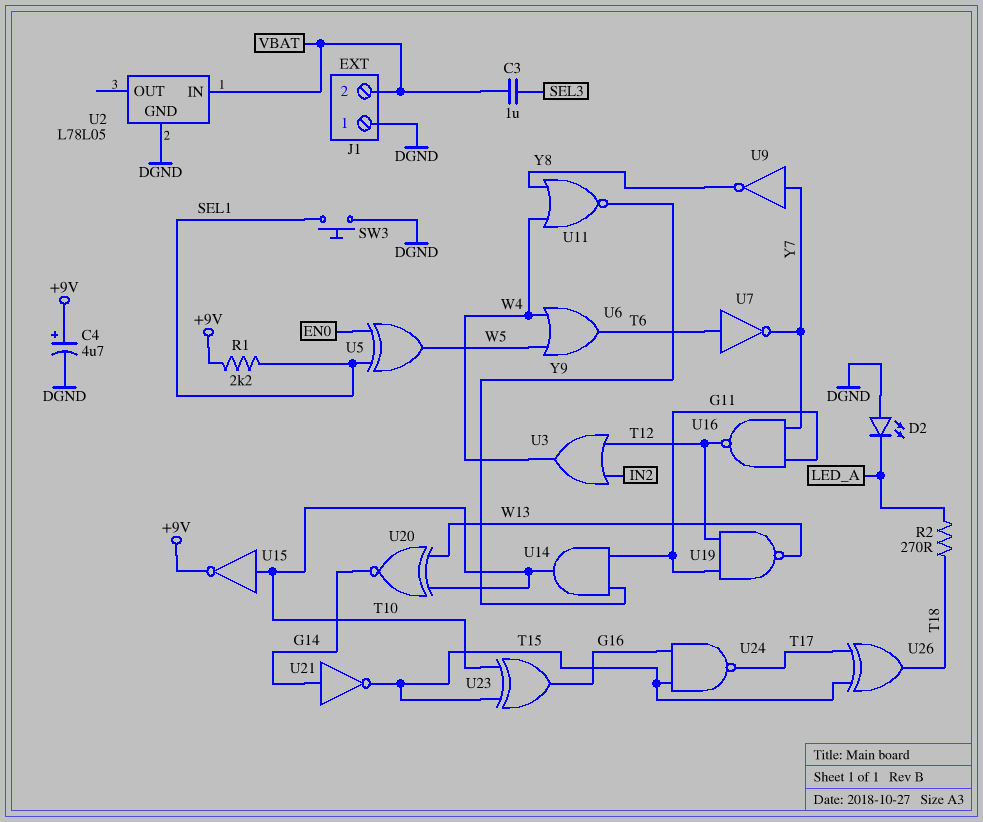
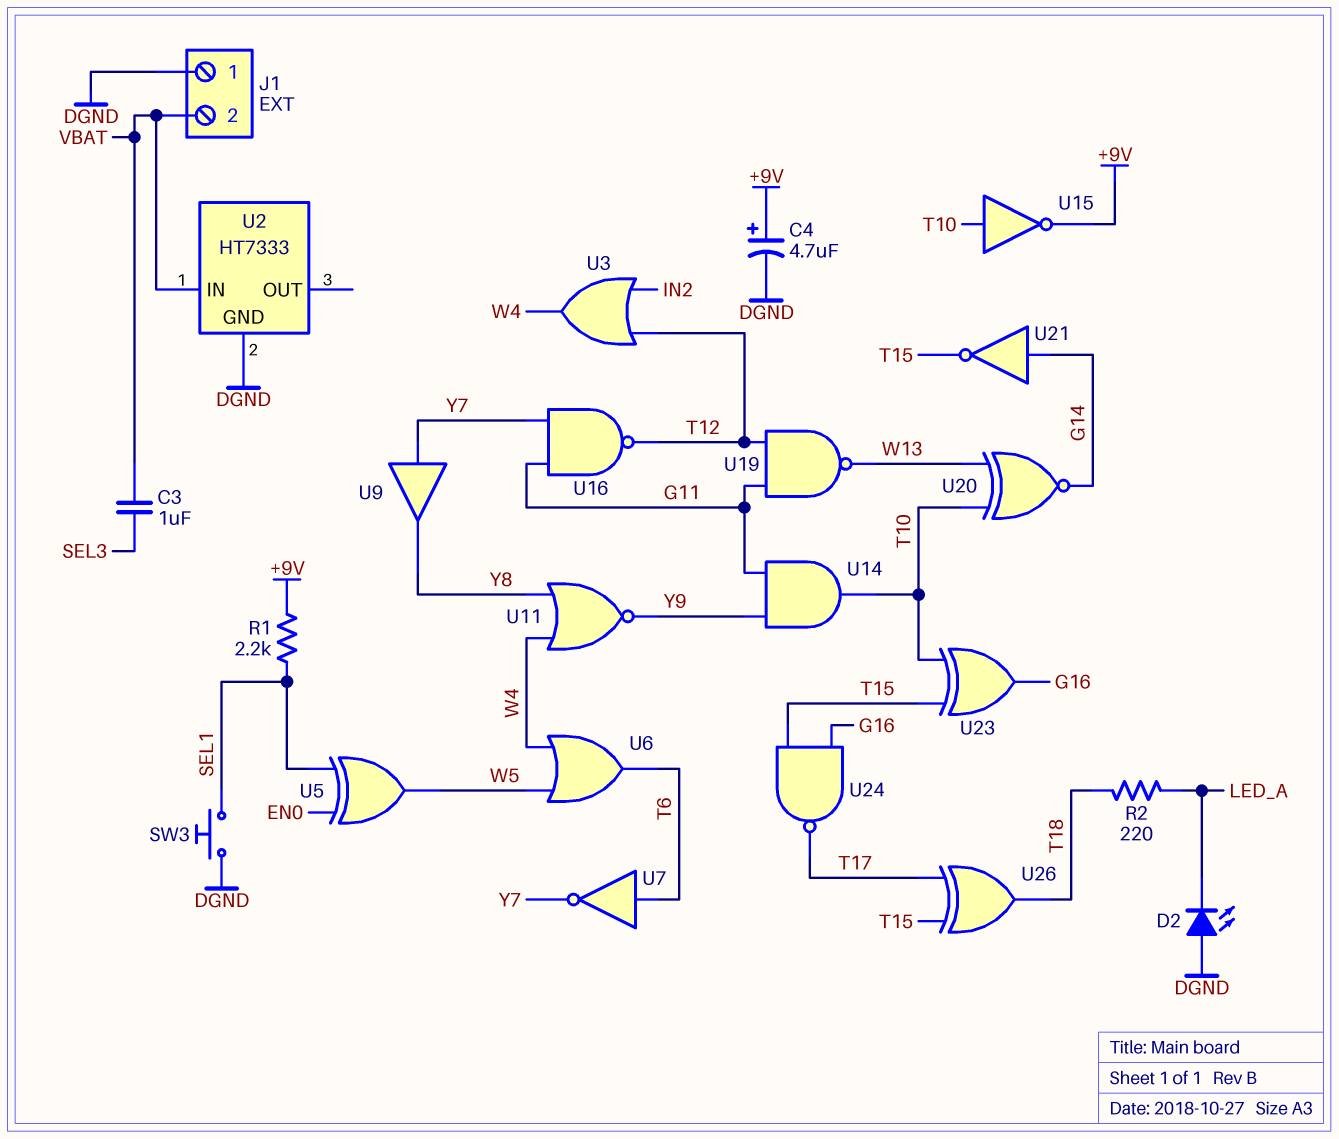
R2: 270 (LED_A, T18) -> 220 (LED_A, T18)
U2: L78L05 -> HT7333
U9: NOT (in Y7, out Y8) -> buffer (in Y7, out Y8)

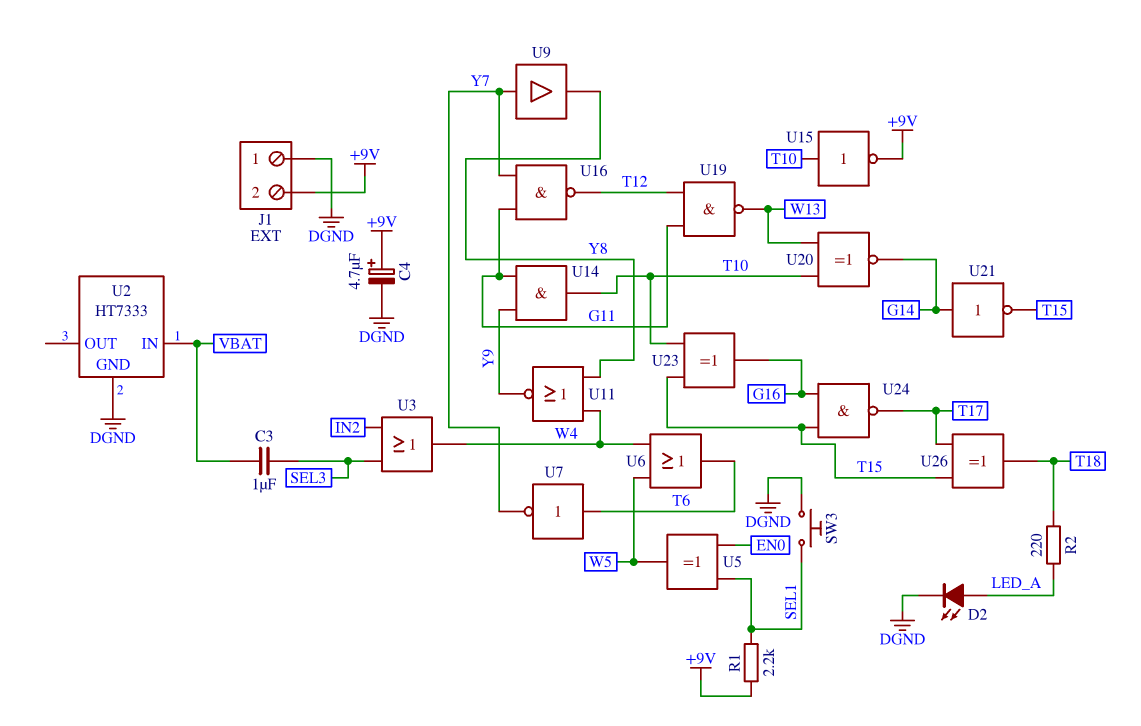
D2: LED (A DGND, K LED_A) -> LED (A LED_A, K DGND)
J1 pin 2: VBAT -> +9V
U3: OR (in IN2, in T12, out W4) -> OR (in IN2, in SEL3, out W4)

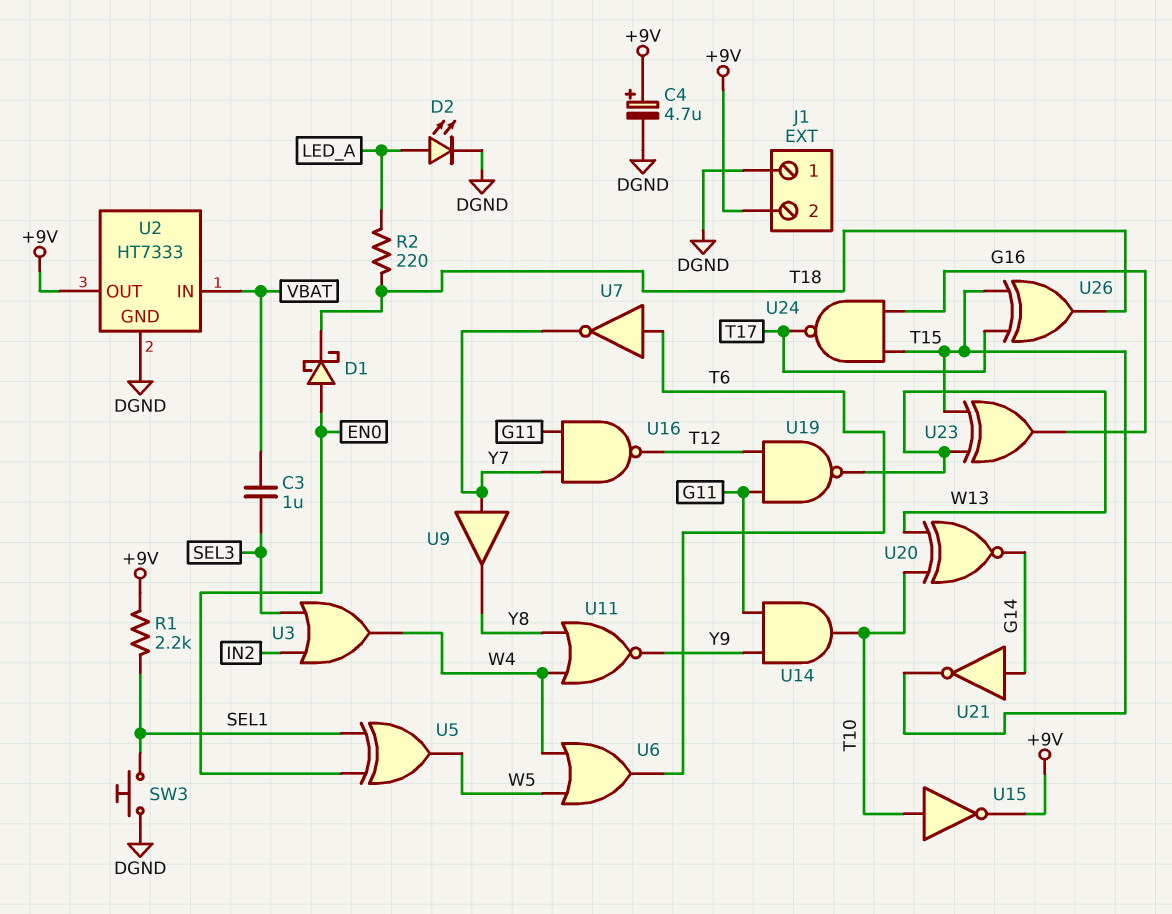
D1: none -> schottky (A EN0, K T18)
U2 pin OUT: none -> +9V
U23: XOR (in T10, in T15, out G16) -> XOR (in T15, in W13, out G16)

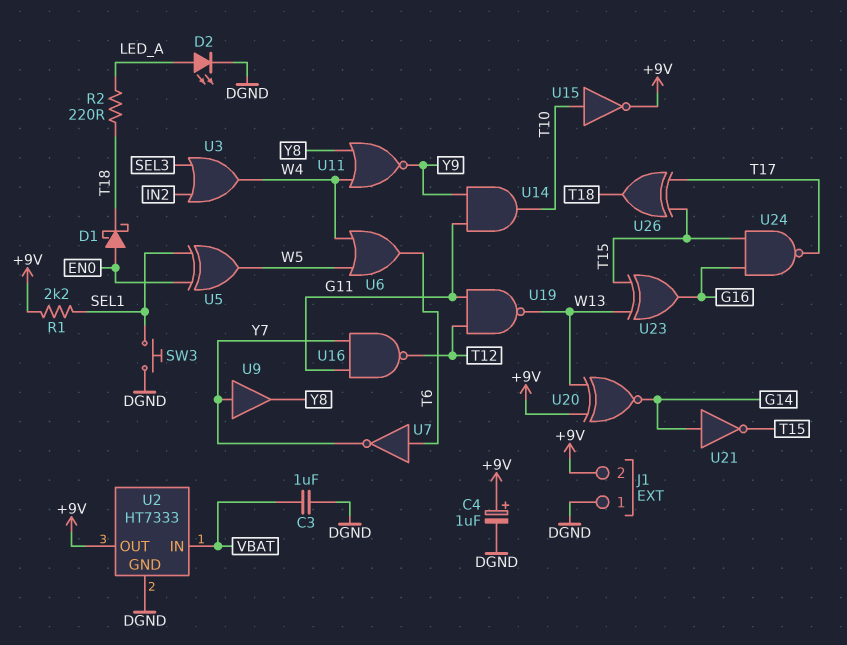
C3: 1uF (SEL3, VBAT) -> 1uF (DGND, VBAT)
C4: 4.7uF (plus +9V, minus DGND) -> 1uF (plus +9V, minus DGND)
U20: XNOR (in T10, in W13, out G14) -> XNOR (in +9V, in W13, out G14)

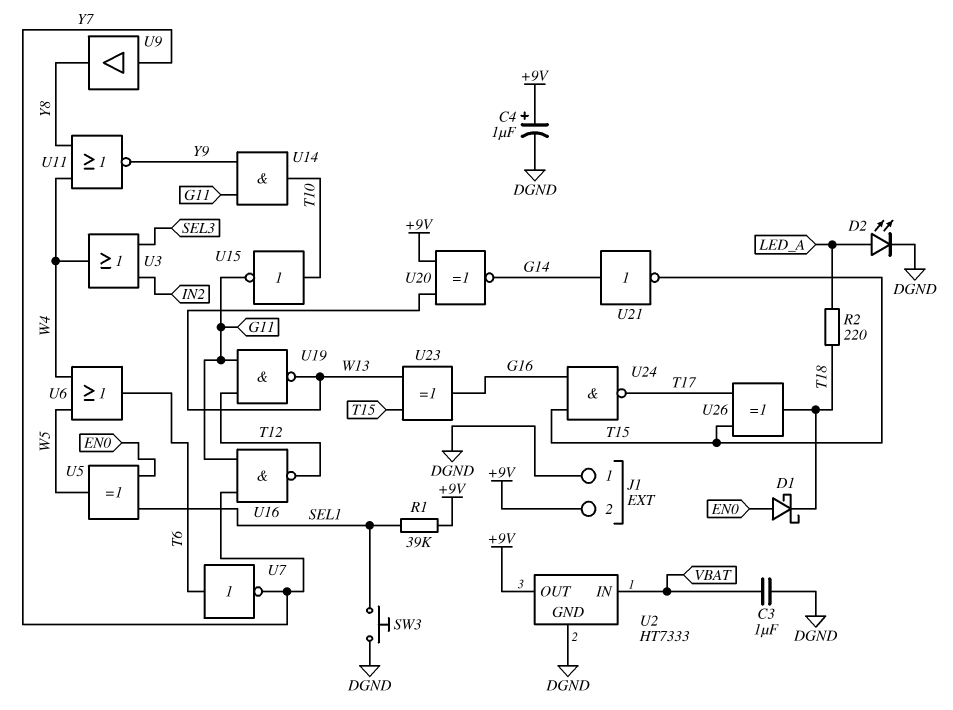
R1: 2.2k (+9V, SEL1) -> 39k (+9V, SEL1)
U15: NOT (in T10, out +9V) -> NOT (in T10, out G11)

